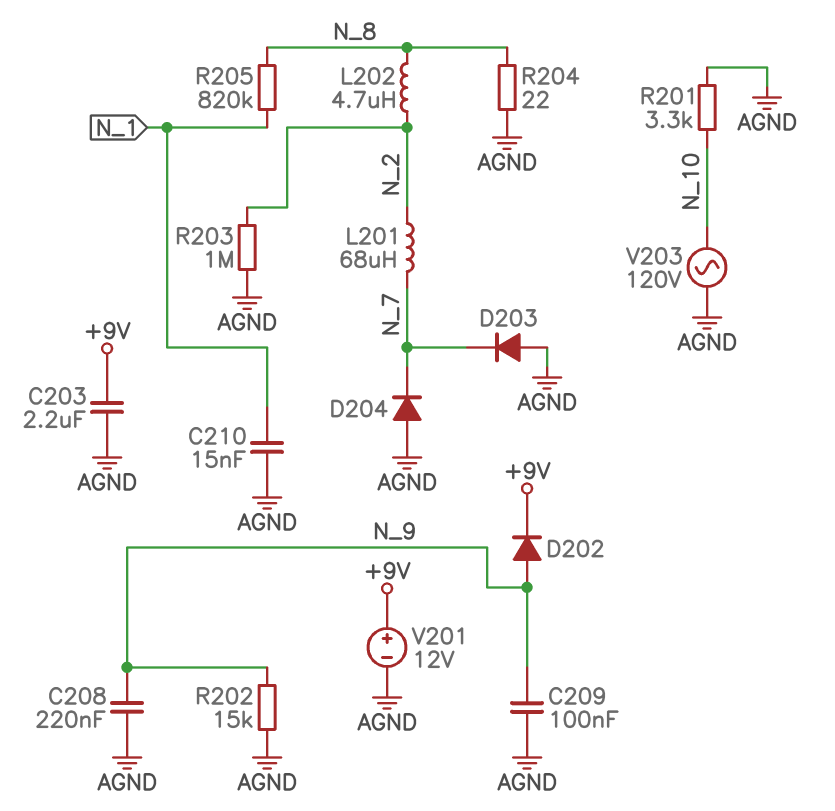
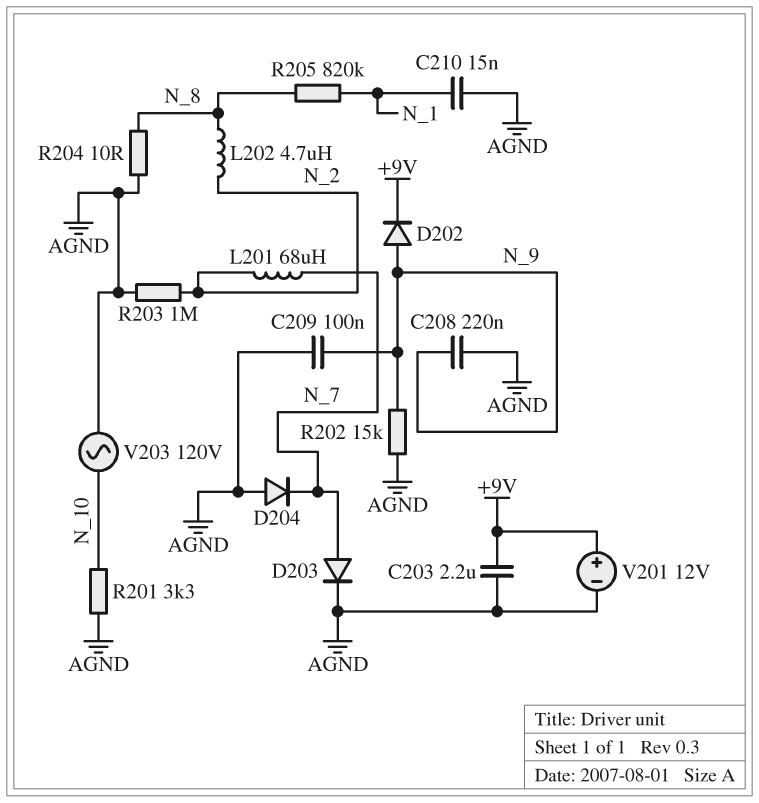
D203: diode (A AGND, K N_7) -> diode (A N_7, K AGND)
R204: 22 (AGND, N_8) -> 10 (AGND, N_8)

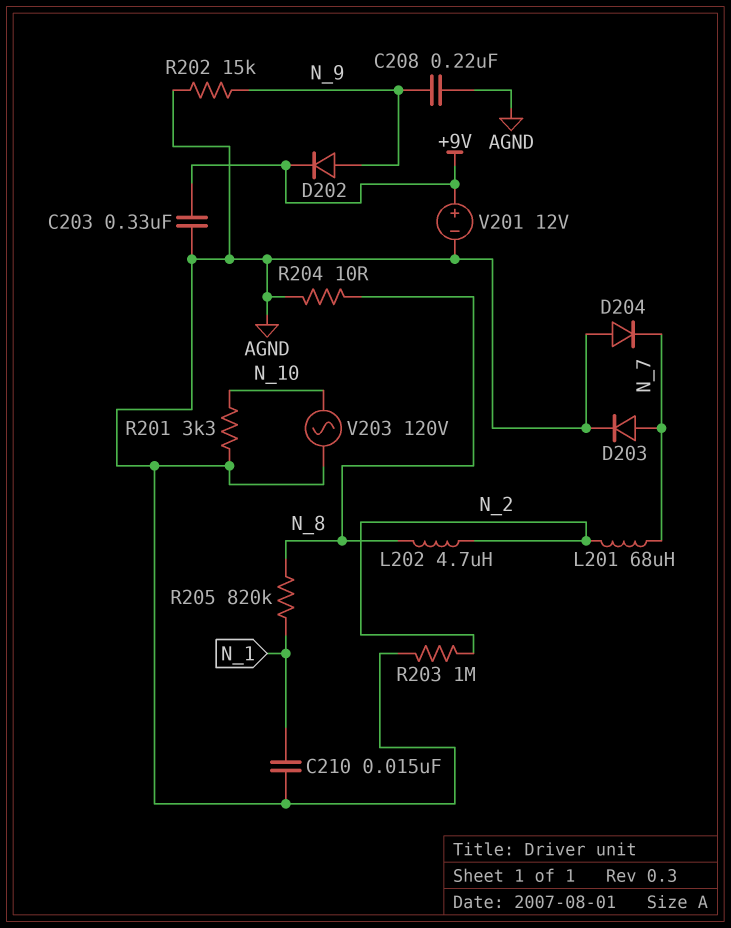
C203: 2.2uF (+9V, AGND) -> 330nF (+9V, AGND)
C209: 100nF (AGND, N_9) -> none

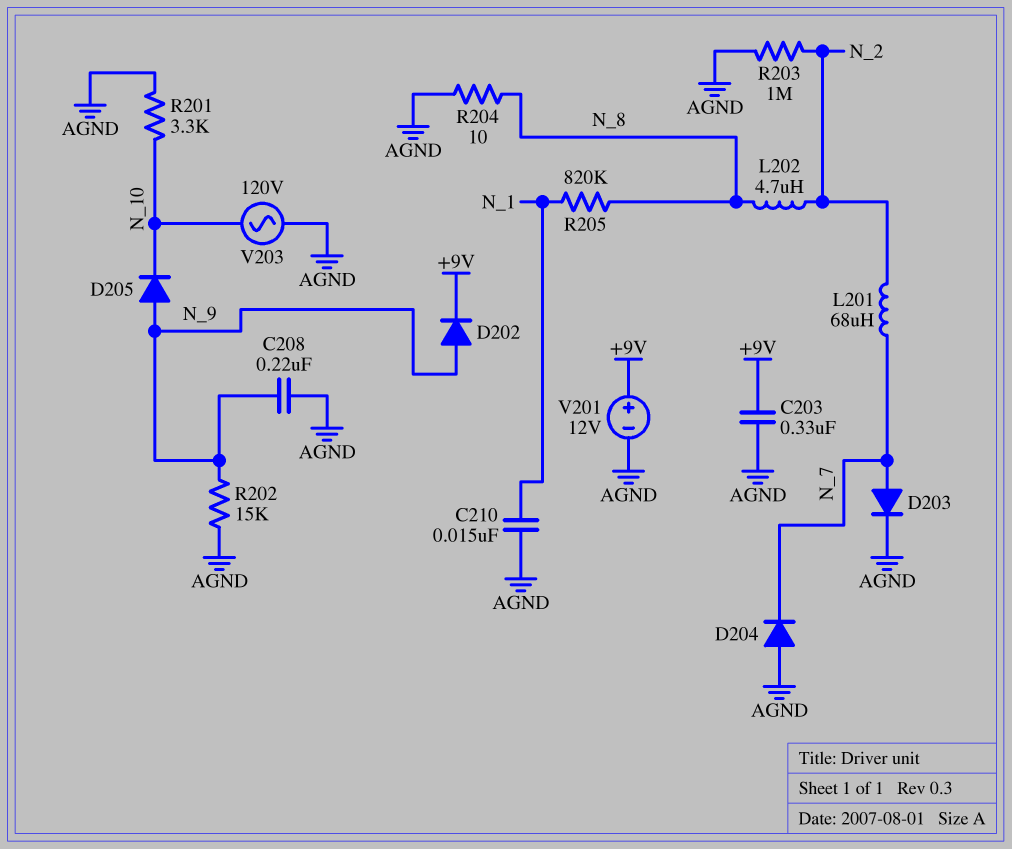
D205: none -> diode (A N_9, K N_10)

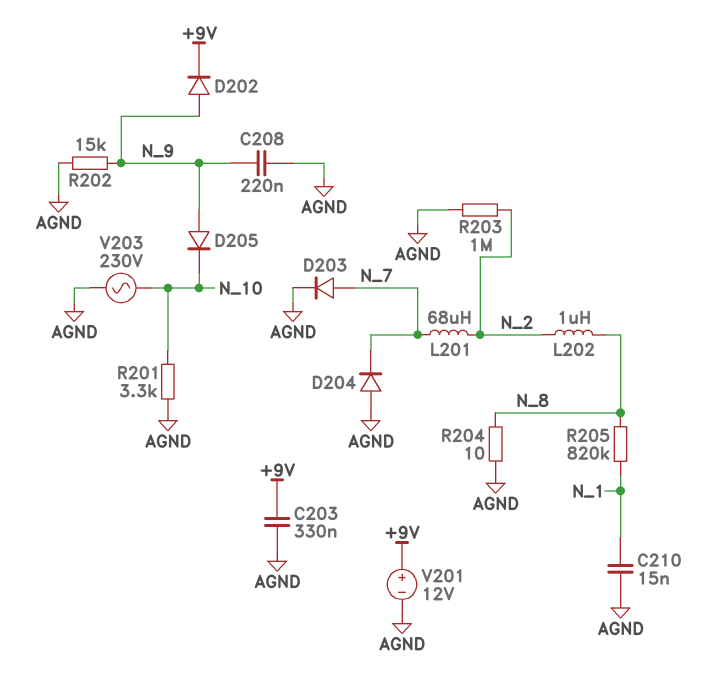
L202: 4.7uH (N_2, N_8) -> 1uH (N_2, N_8)
V203: AC 120V (AGND, N_10) -> AC 230V (AGND, N_10)

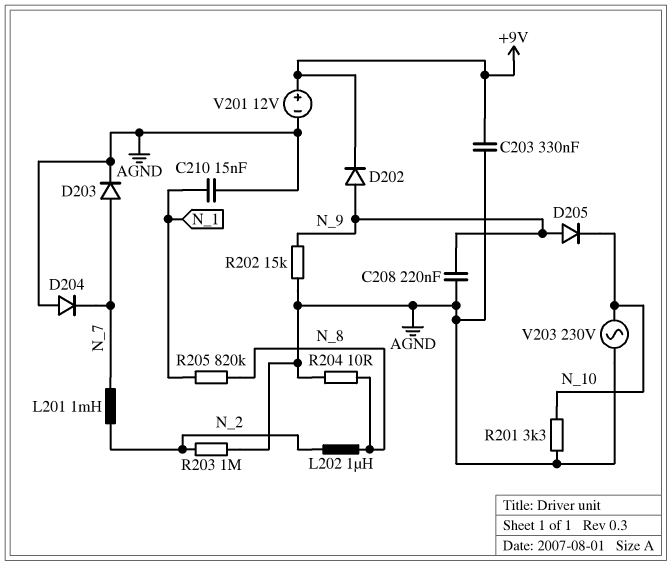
L201: 68uH (N_2, N_7) -> 1mH (N_2, N_7)

